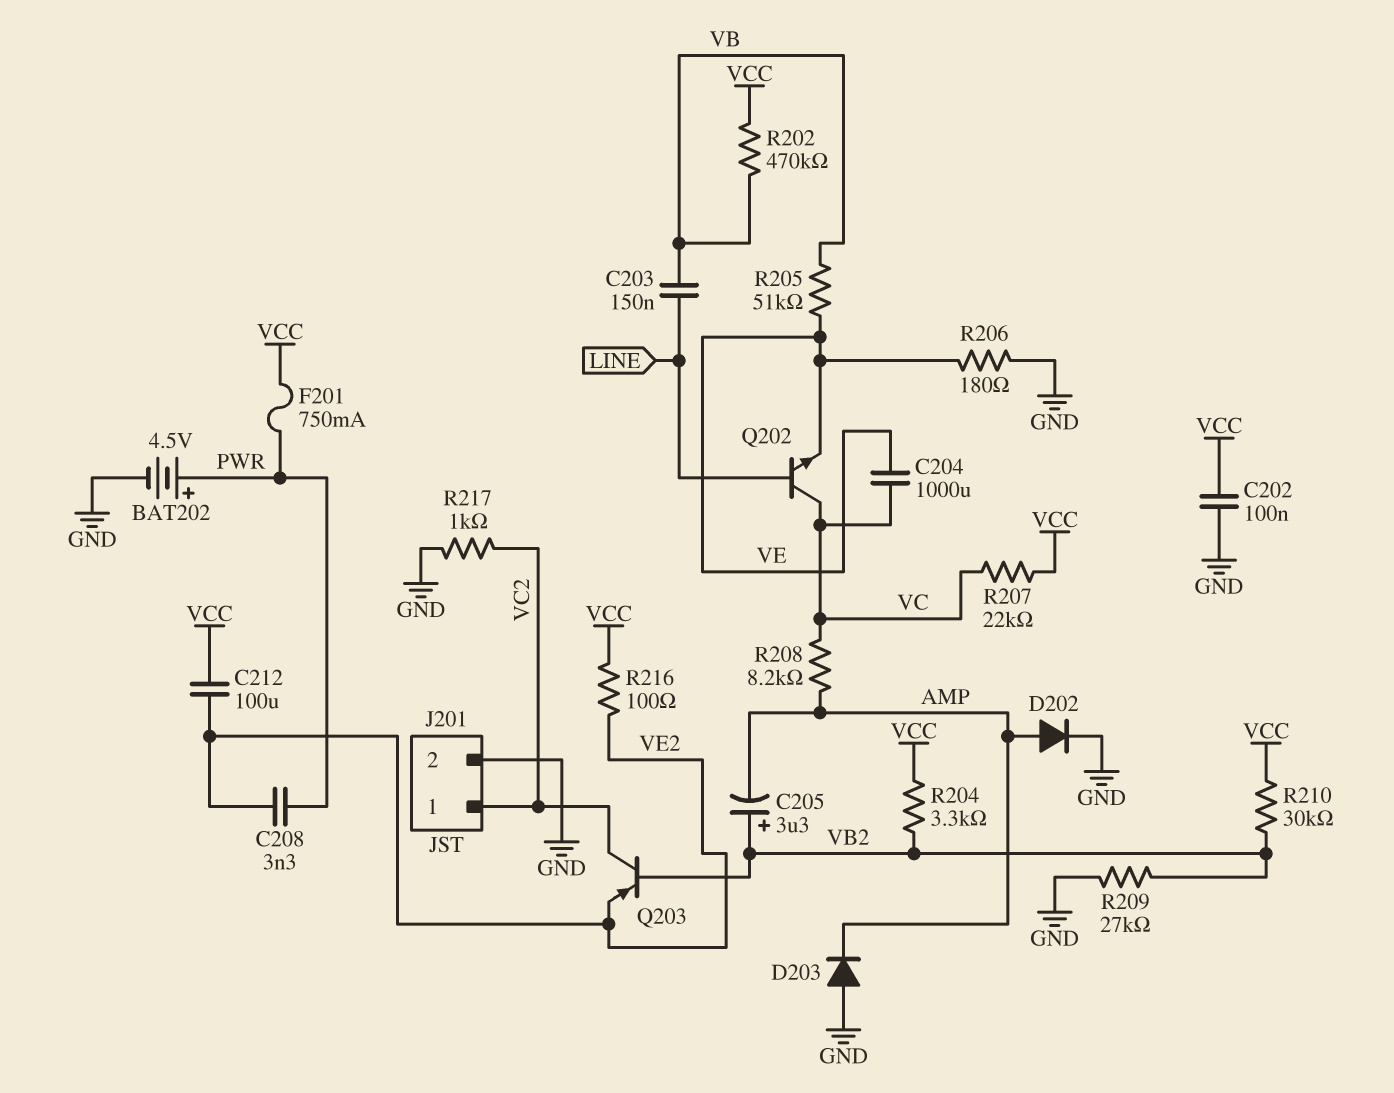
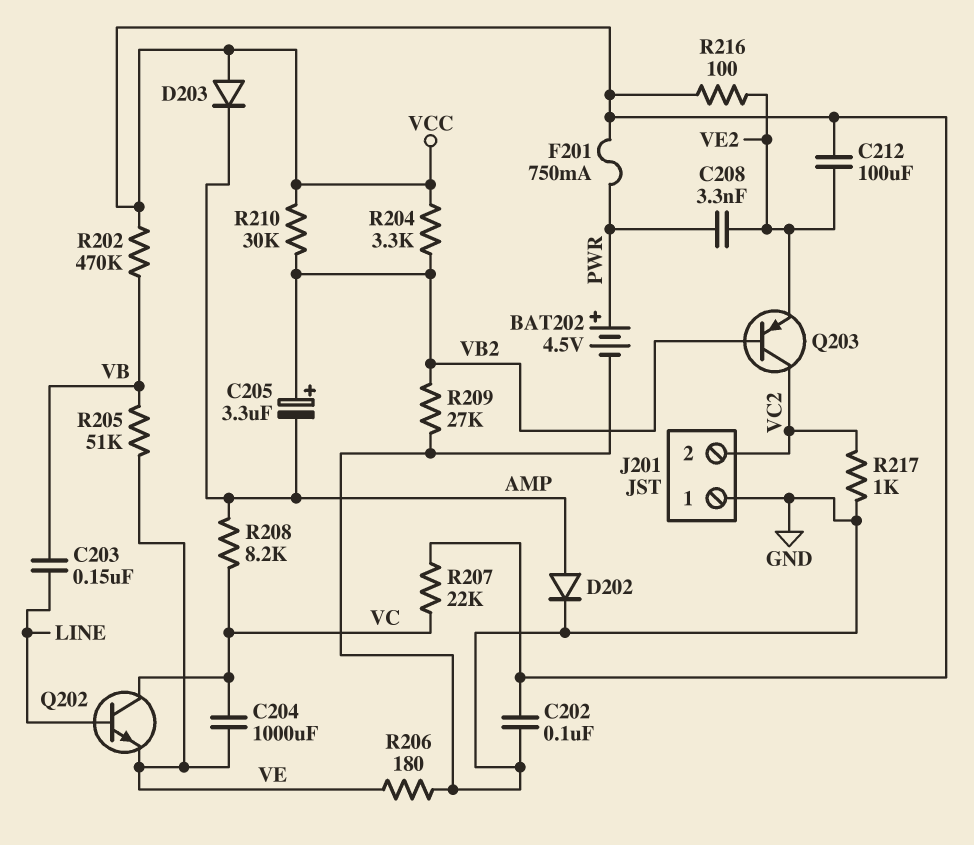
D203: diode (A GND, K AMP) -> diode (A VCC, K AMP)
J201 pin 1: VC2 -> GND
J201 pin 2: GND -> VC2

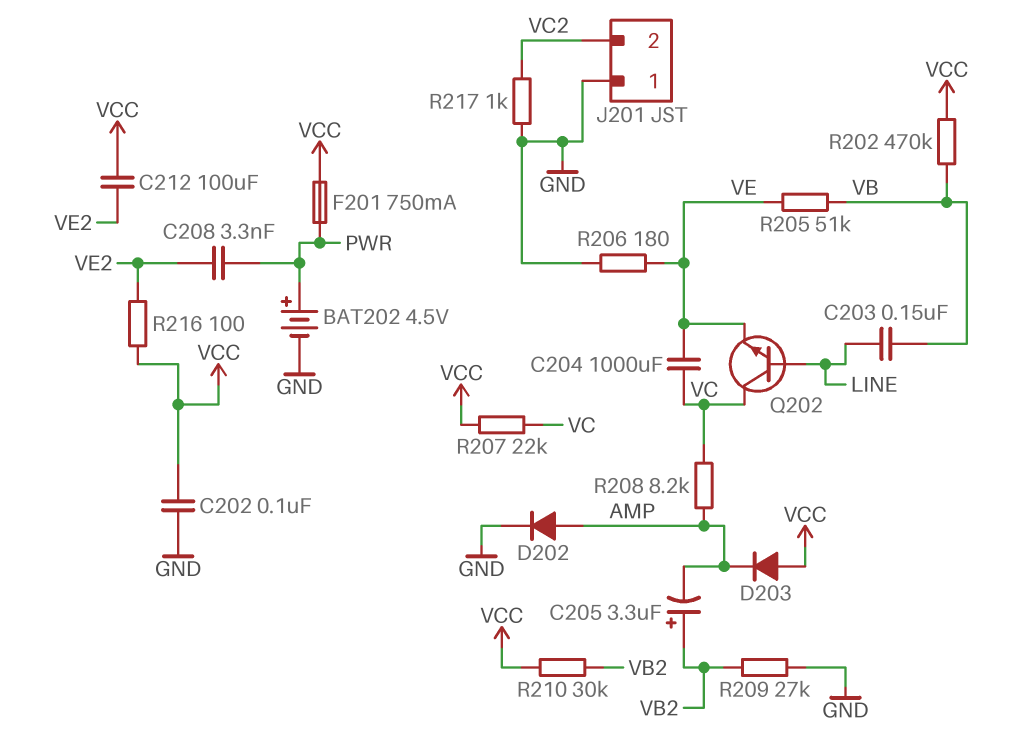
Q203: PNP (B VB2, C VC2, E VE2) -> none
R204: 3.3k (VB2, VCC) -> none

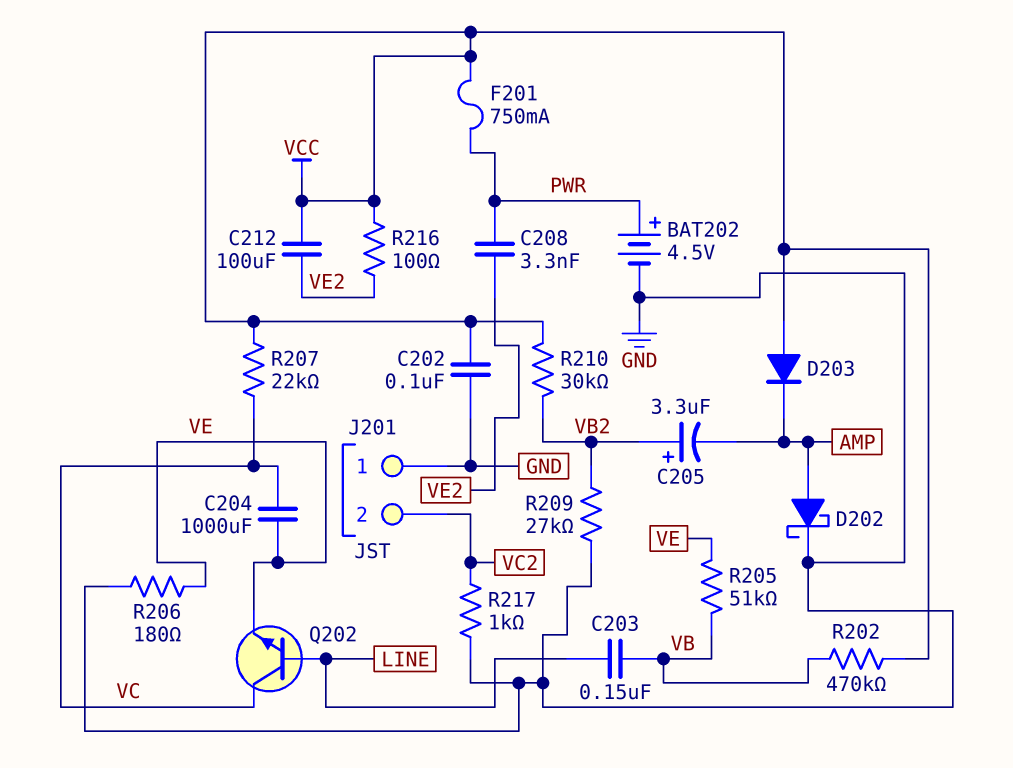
D202: diode (A AMP, K GND) -> schottky (A AMP, K GND)
R208: 8.2k (AMP, VC) -> none

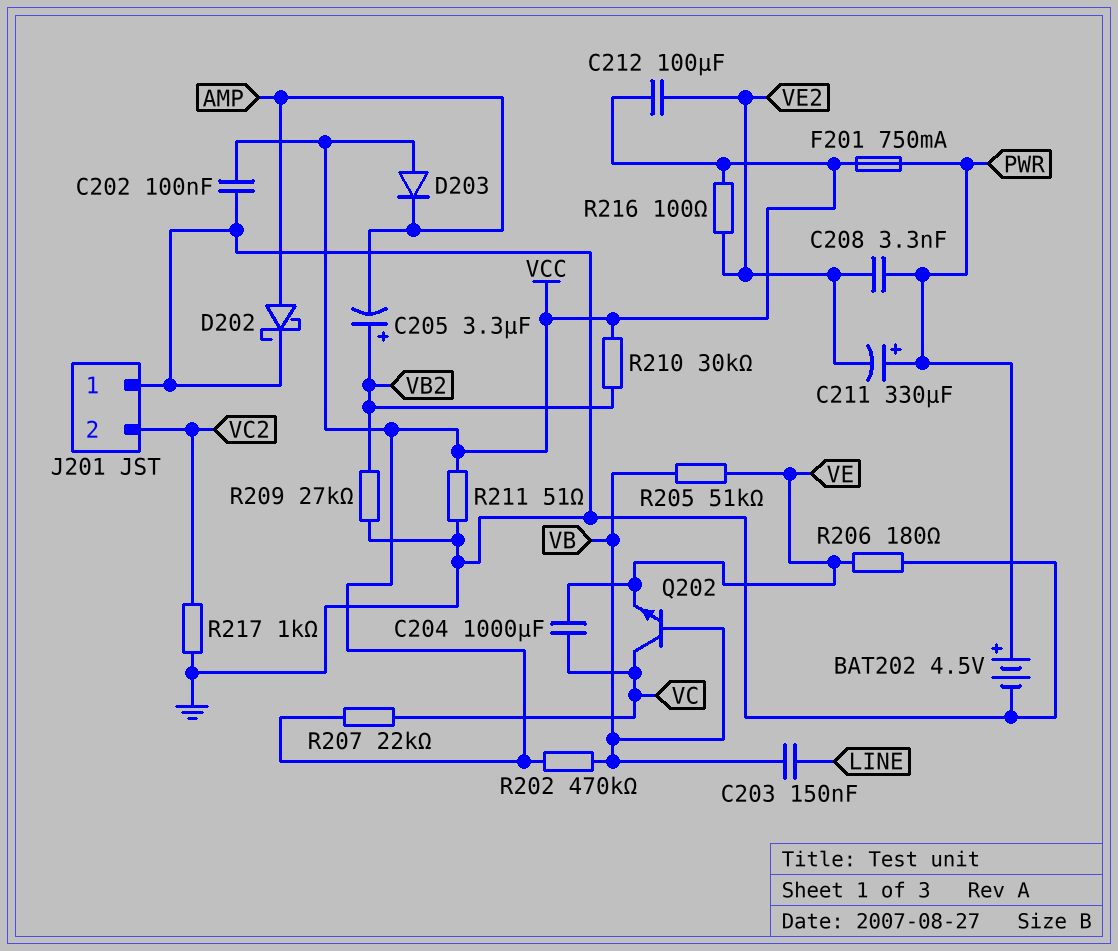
C211: none -> 330uF (plus PWR, minus VE2)
Q202: NPN (B LINE, C VC, E VE) -> NPN (B VB, C VC, E VE)
R211: none -> 51 (GND, VCC)

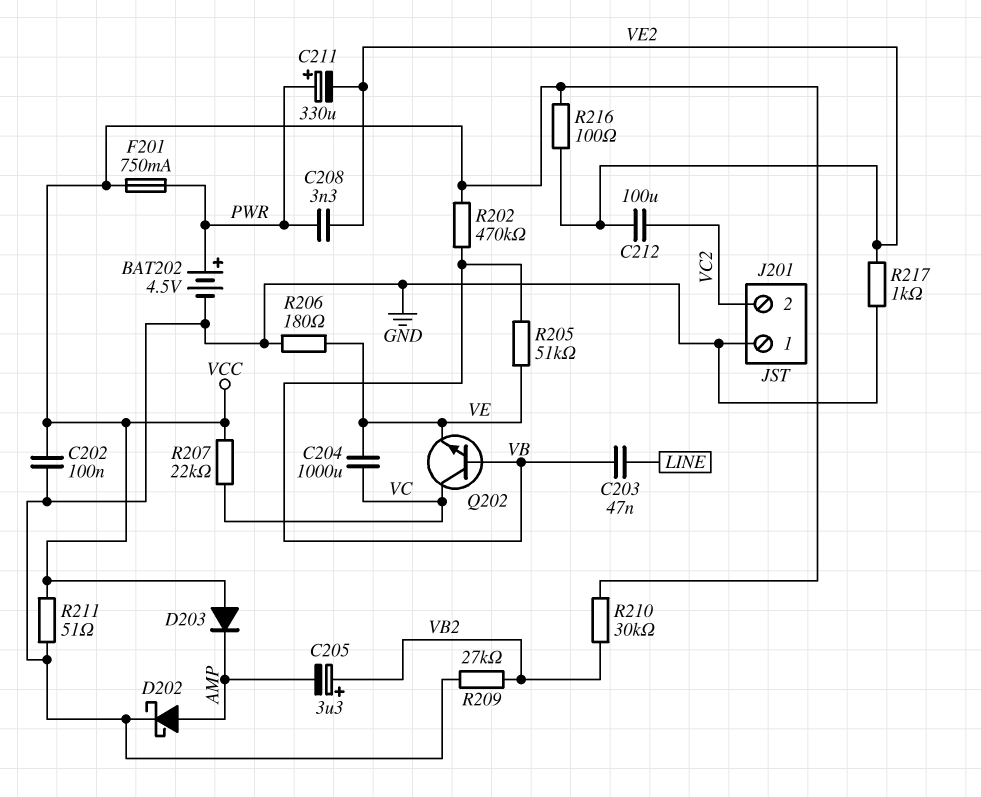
C203: 150nF (LINE, VB) -> 47nF (LINE, VB)
C212: 100uF (VCC, VE2) -> 100uF (VC2, VE2)
R217: 1k (GND, VC2) -> 1k (GND, VE2)

